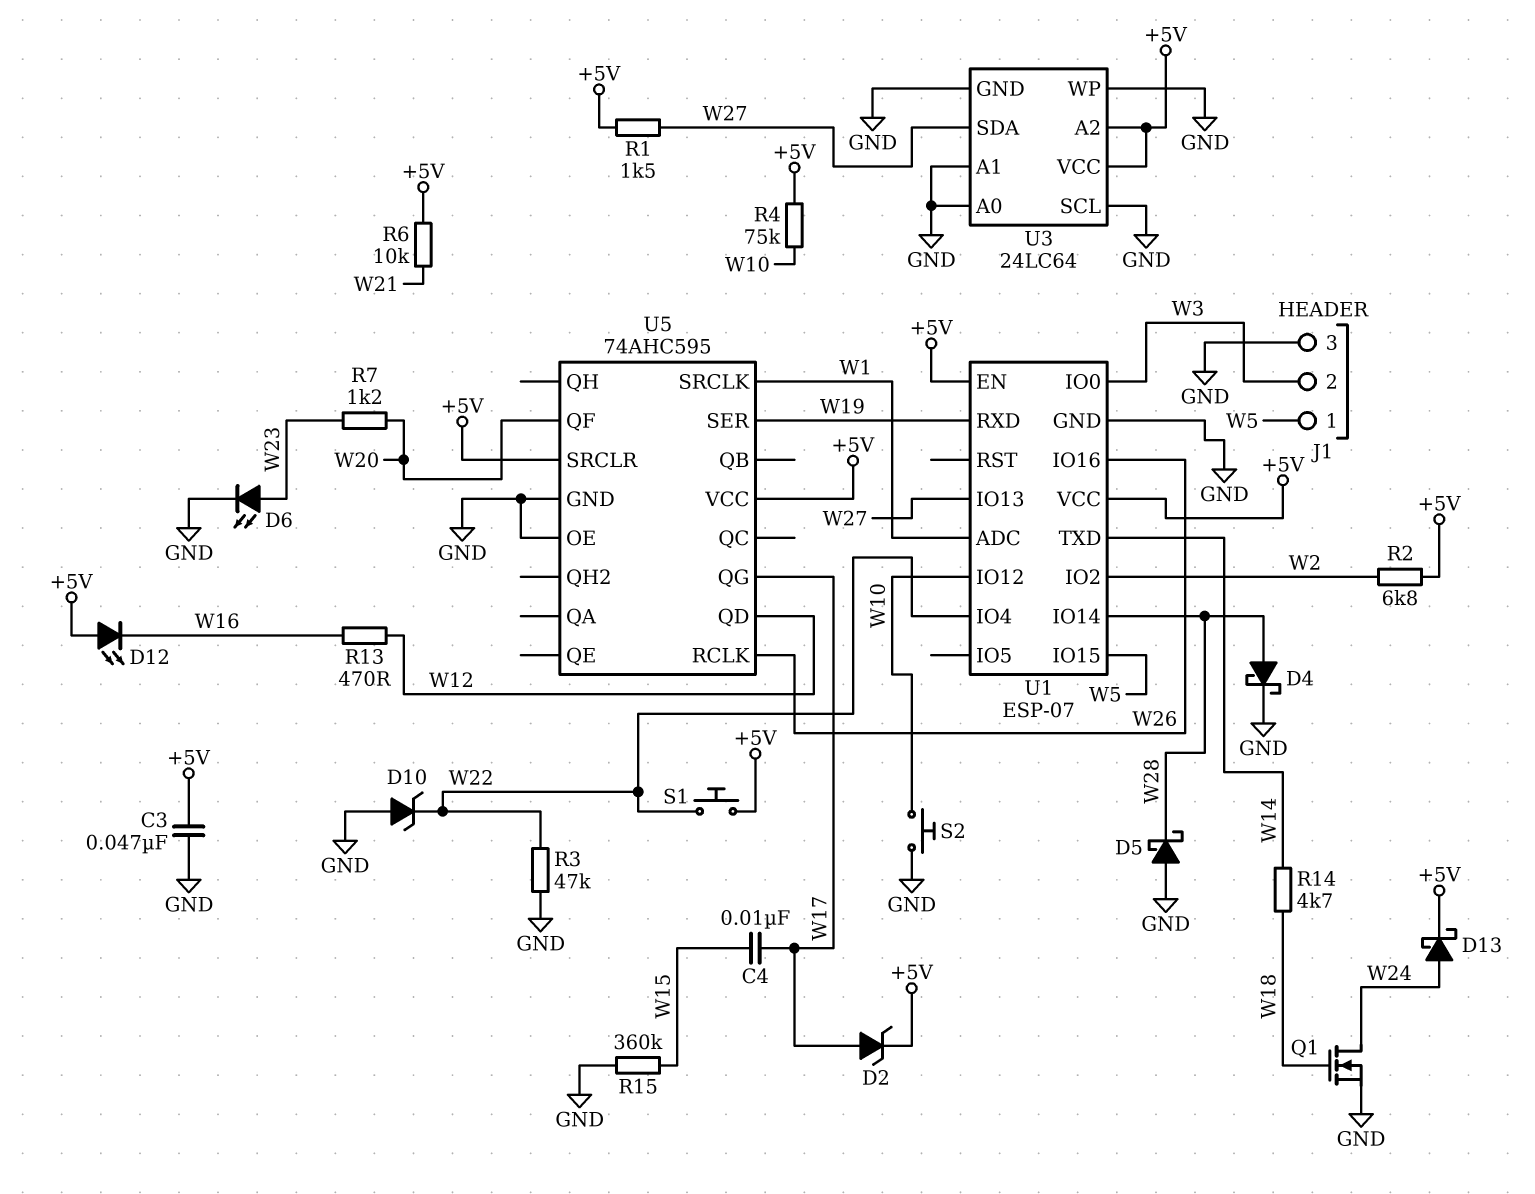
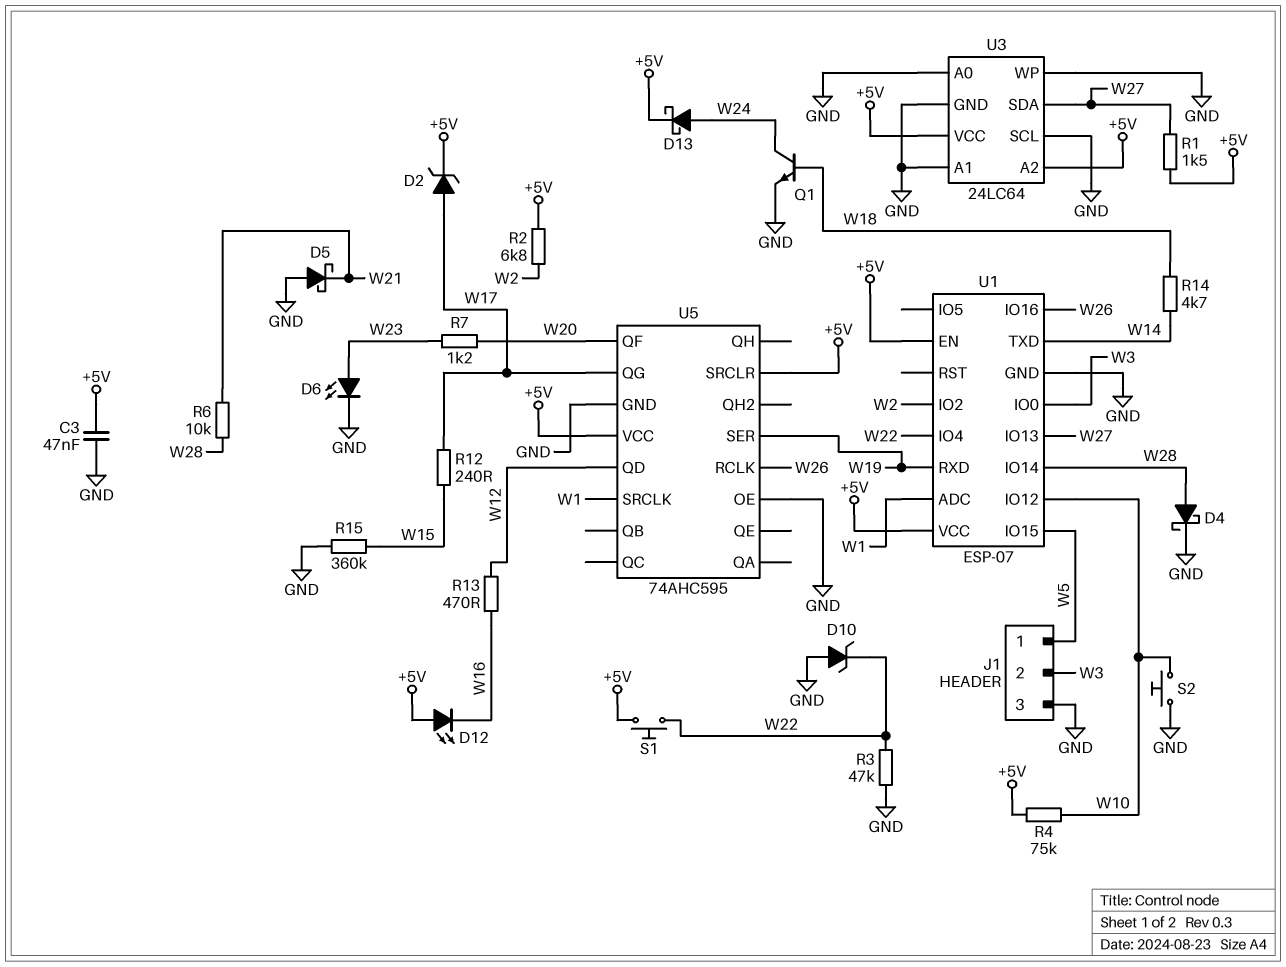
C4: 10nF (W15, W17) -> none
D5: schottky (A GND, K W28) -> schottky (A GND, K W21)
Q1: NMOS (G W18, D W24, S GND) -> NPN (B W18, C W24, E GND)
R6: 10k (+5V, W21) -> 10k (W21, W28)
R12: none -> 240 (W15, W17)

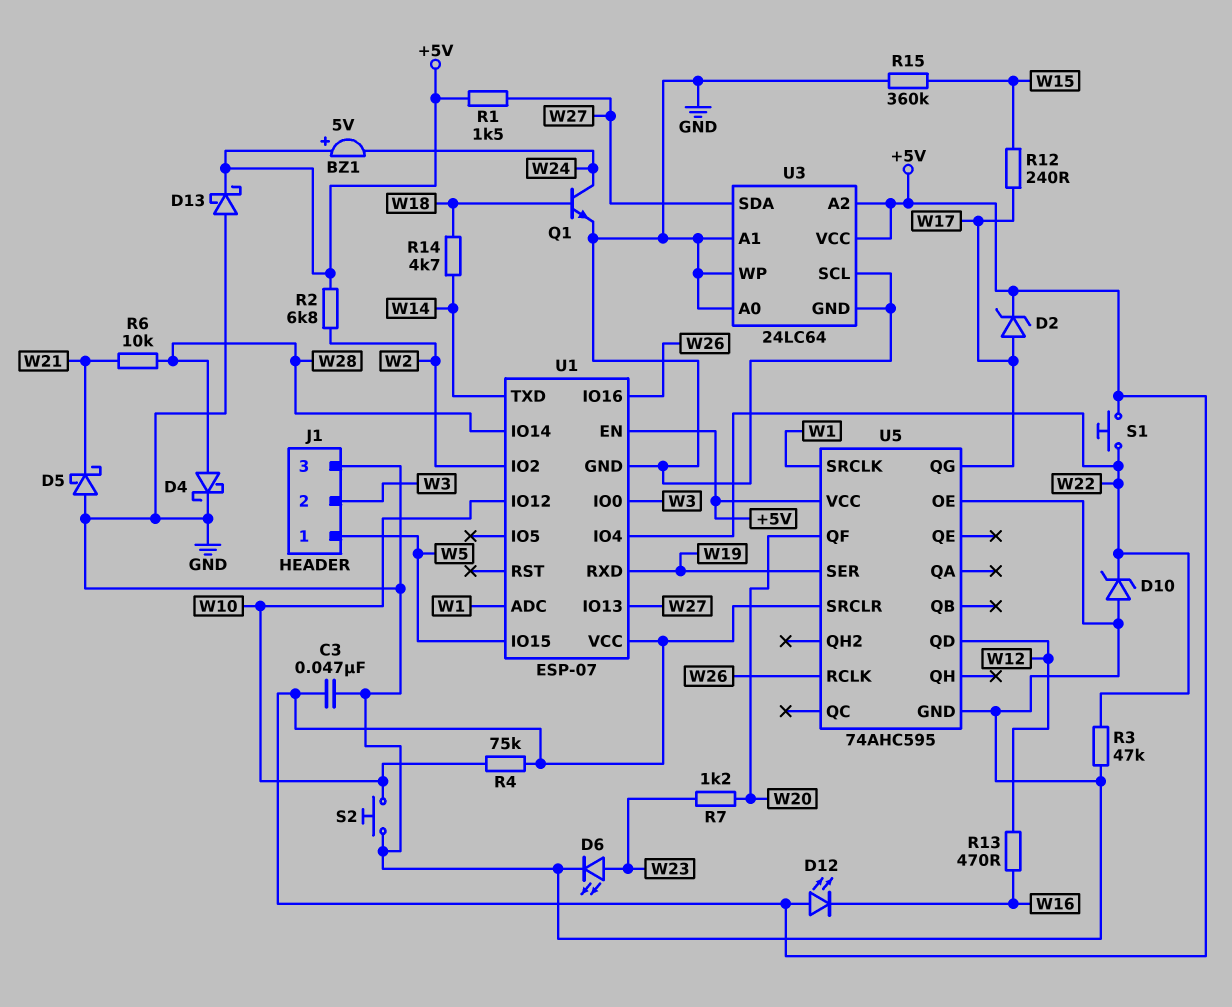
BZ1: none -> buzzer 5V (plus +5V, minus W24)
D13: schottky (A W24, K +5V) -> schottky (A GND, K +5V)

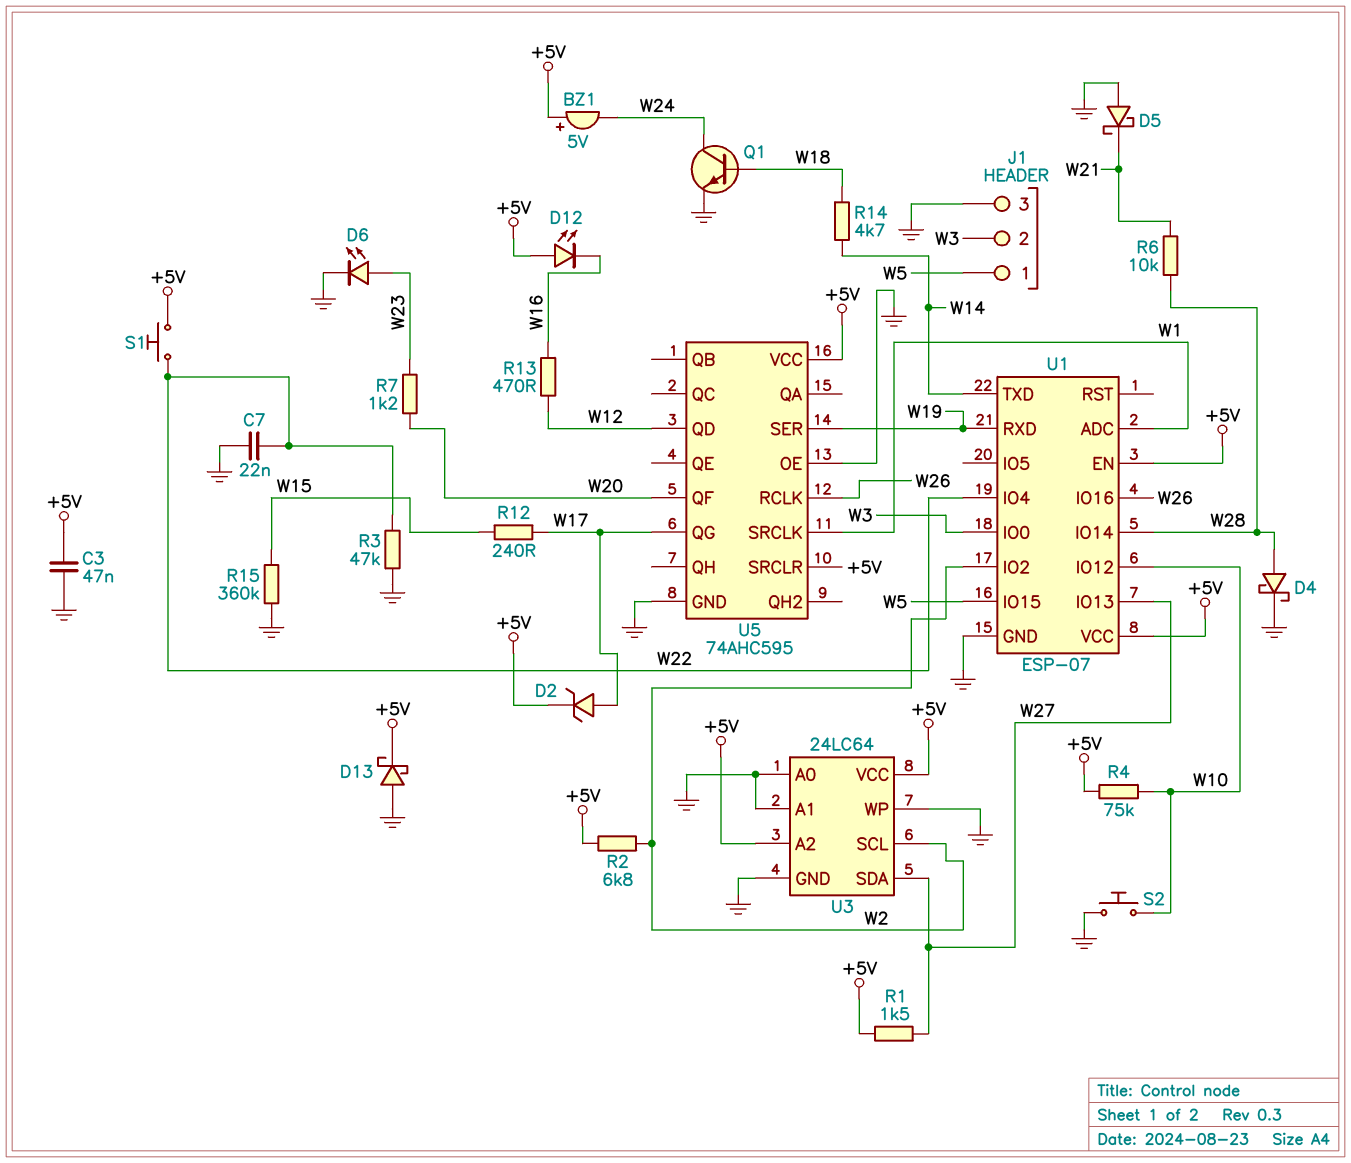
C7: none -> 22nF (GND, W22)
D10: zener (A GND, K W22) -> none
U3 pin SCL: GND -> W2

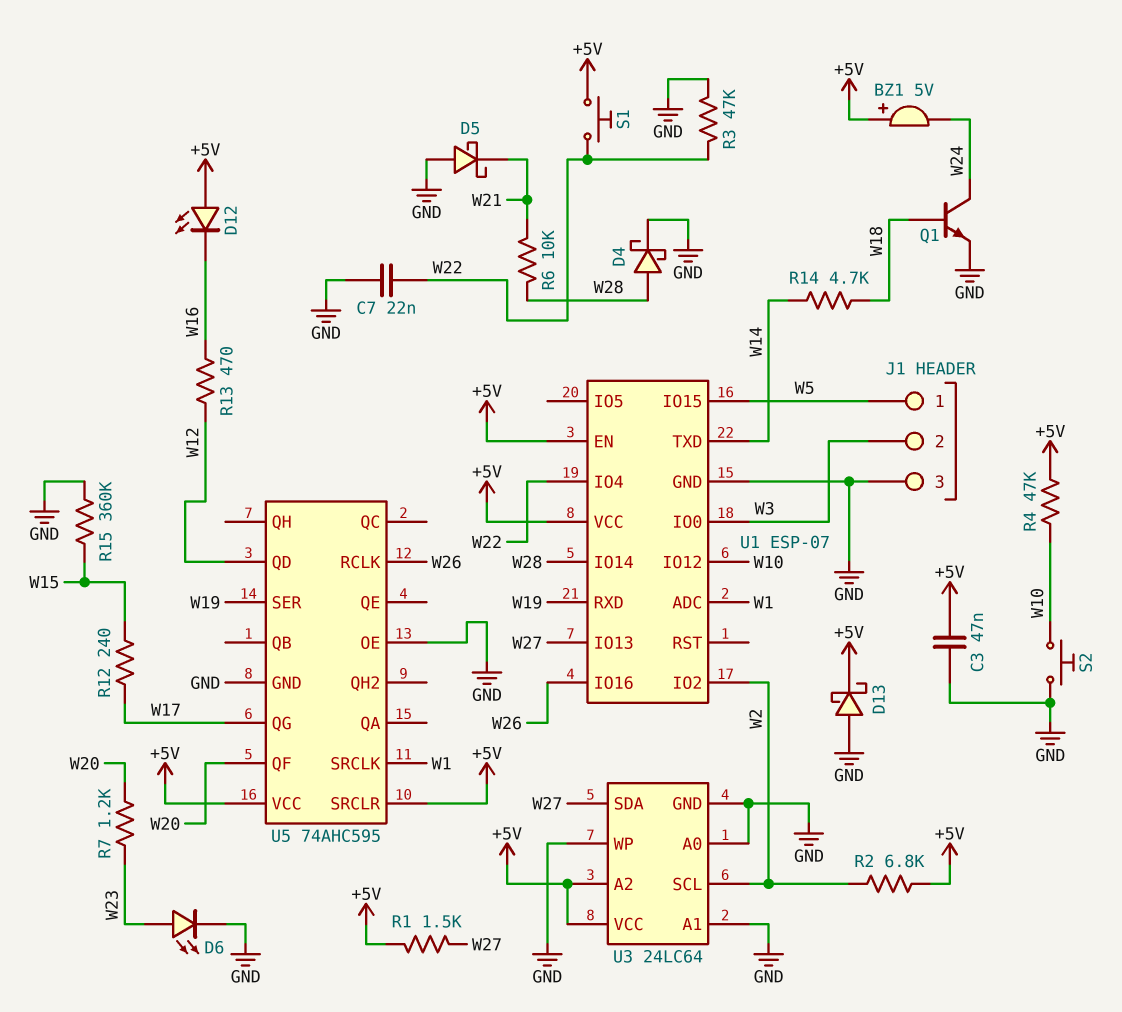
D2: zener (A W17, K +5V) -> none
R4: 75k (+5V, W10) -> 47k (+5V, W10)

